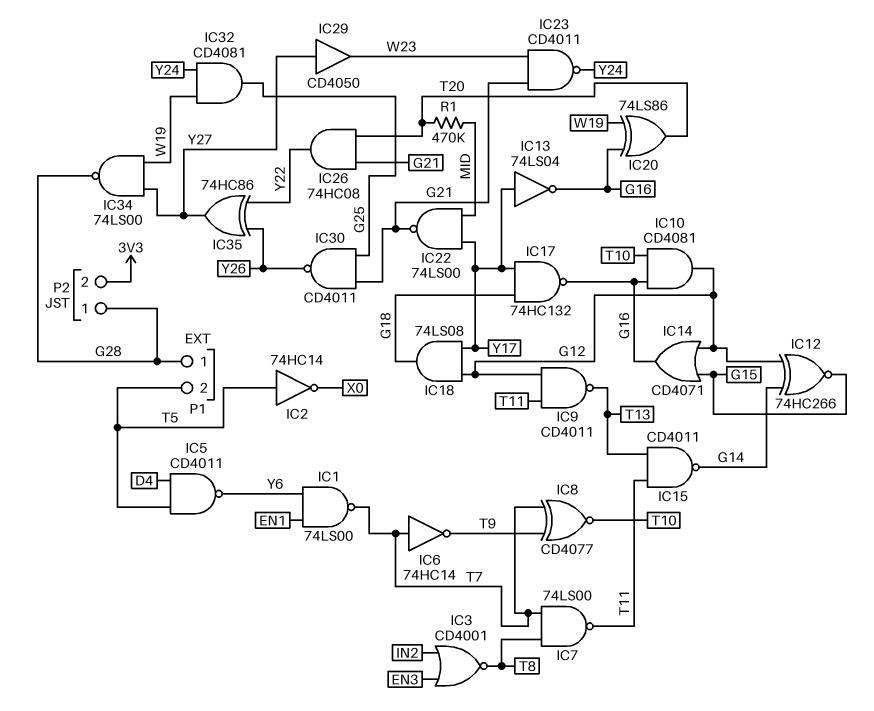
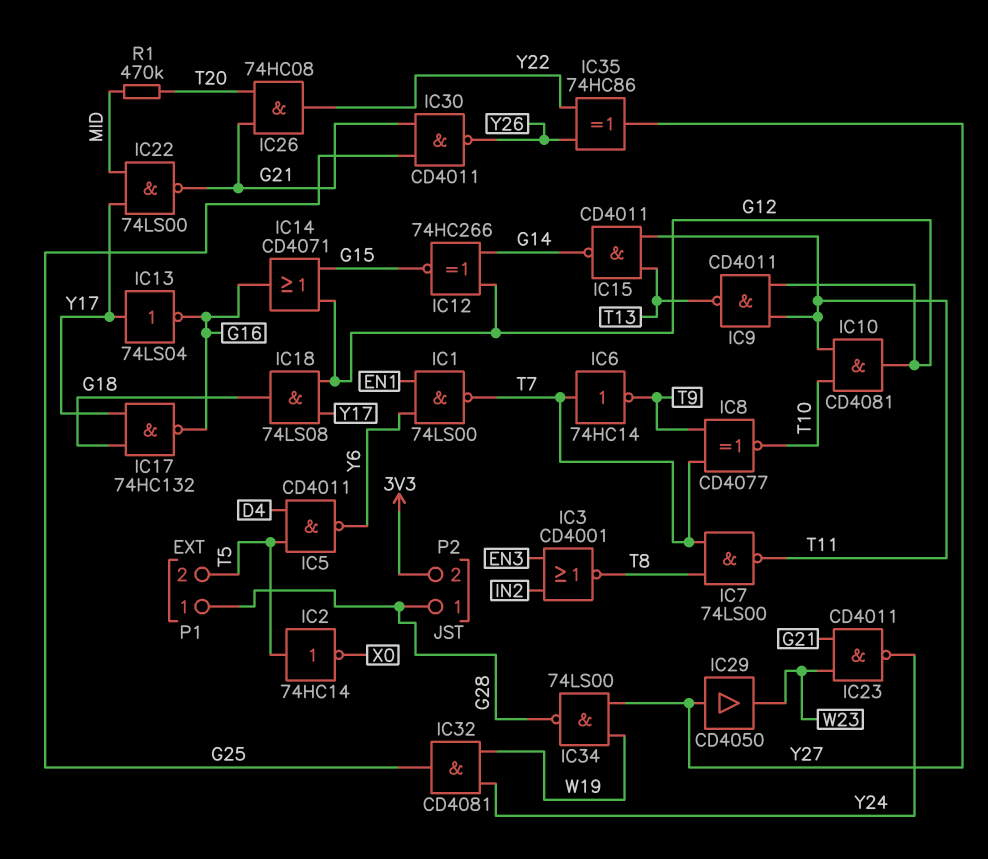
IC10: AND CD4081 (in G16, in T10, out G12) -> AND CD4081 (in T10, in T11, out G12)
IC20: XOR 74LS86 (in G16, in W19, out T20) -> none

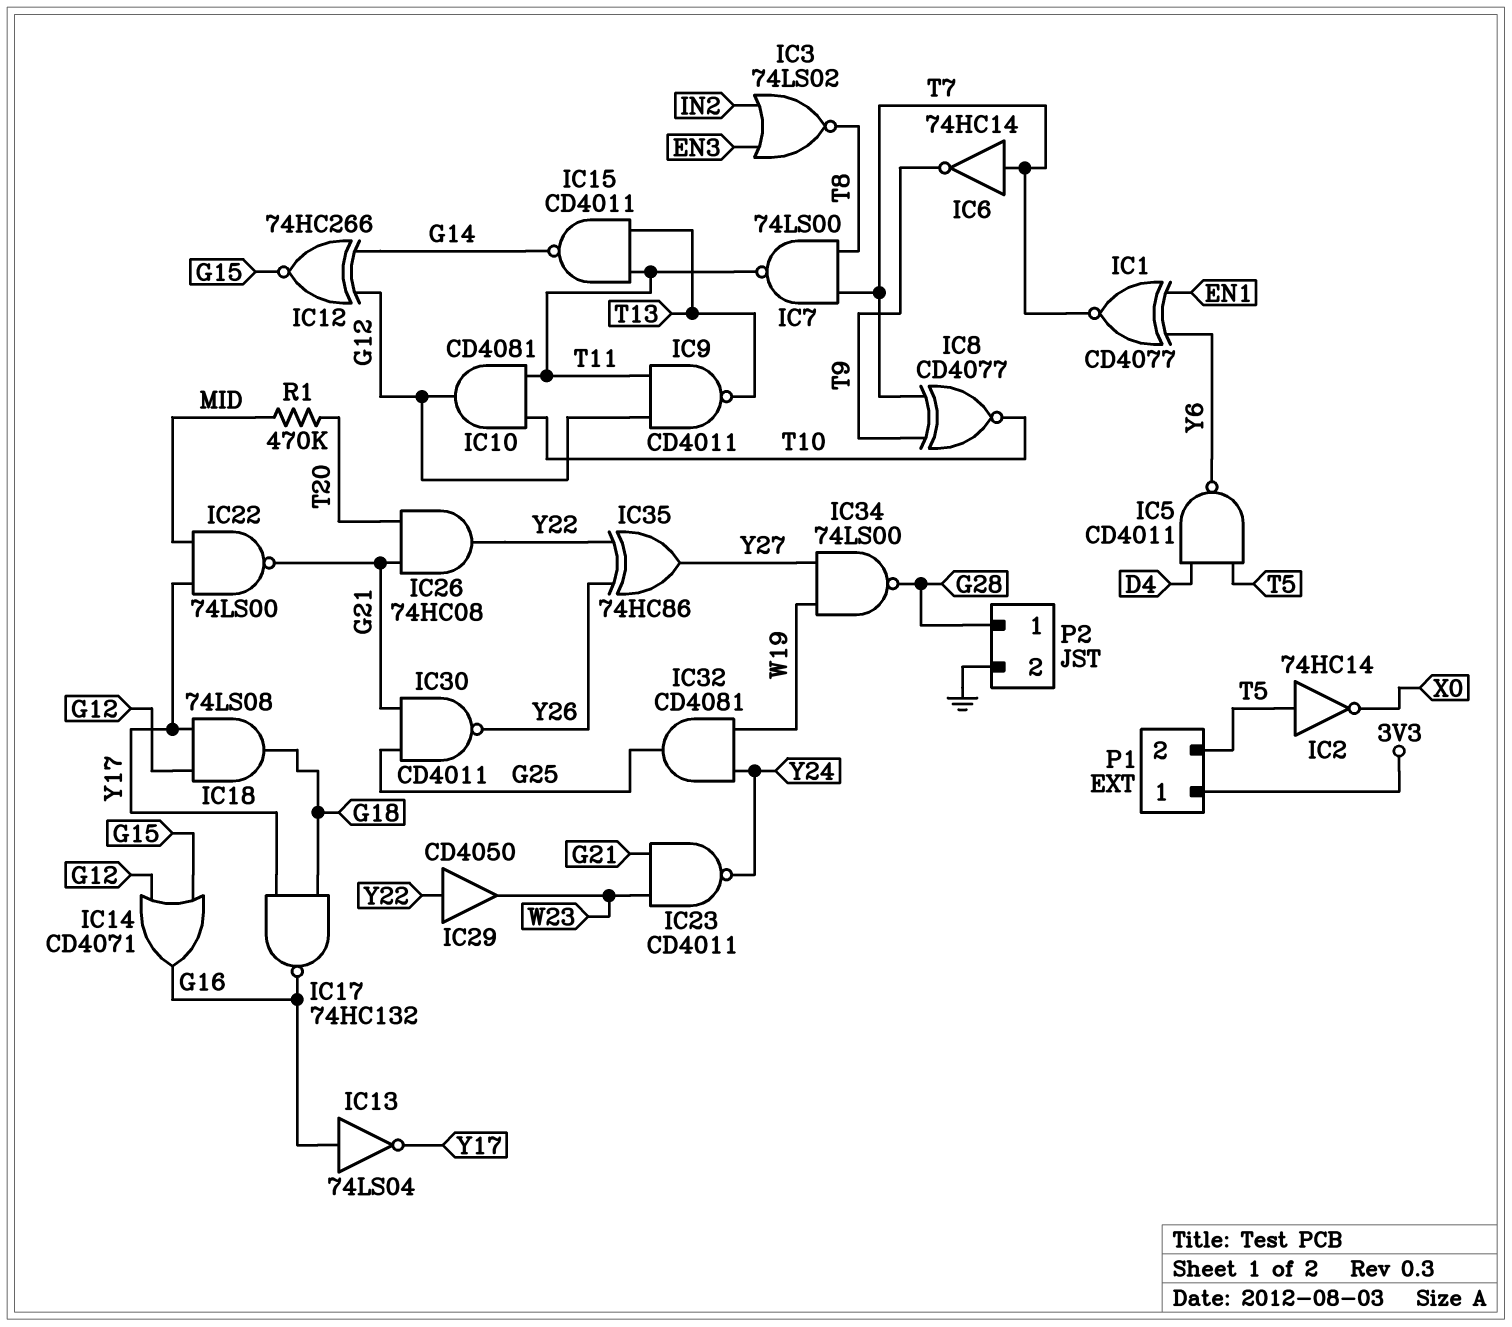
IC1: NAND 74LS00 (in EN1, in Y6, out T7) -> XNOR CD4077 (in EN1, in Y6, out T7)
IC3: NOR CD4001 (in EN3, in IN2, out T8) -> NOR 74LS02 (in EN3, in IN2, out T8)
IC13: NOT 74LS04 (in Y17, out G16) -> NOT 74LS04 (in G16, out Y17)
IC29: buffer CD4050 (in Y27, out W23) -> buffer CD4050 (in Y22, out W23)
P1 pin 1: G28 -> 3V3
P2 pin 2: 3V3 -> GND

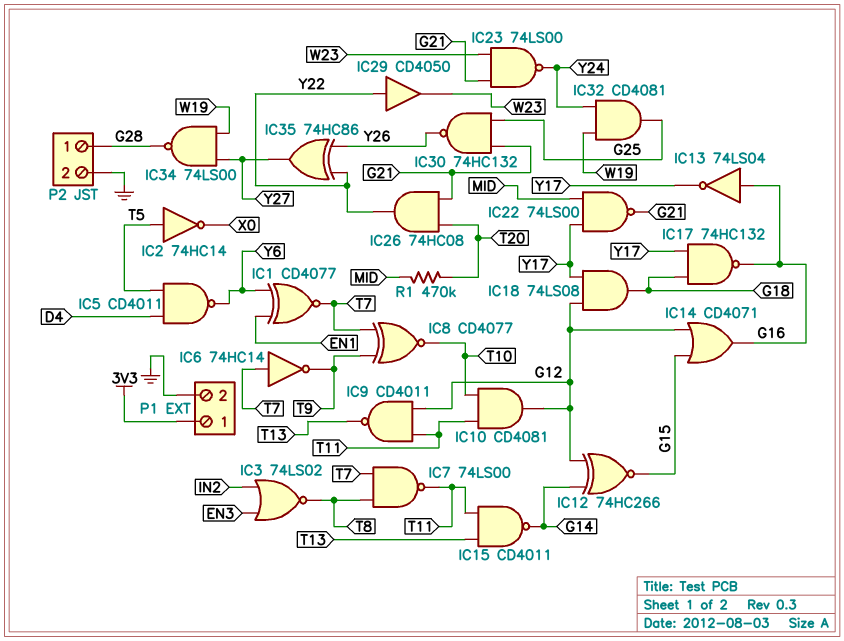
IC23: NAND CD4011 (in G21, in W23, out Y24) -> NAND 74LS00 (in G21, in W23, out Y24)
IC30: NAND CD4011 (in G21, in G25, out Y26) -> NAND 74HC132 (in G21, in G25, out Y26)
P1 pin 2: T5 -> GND

